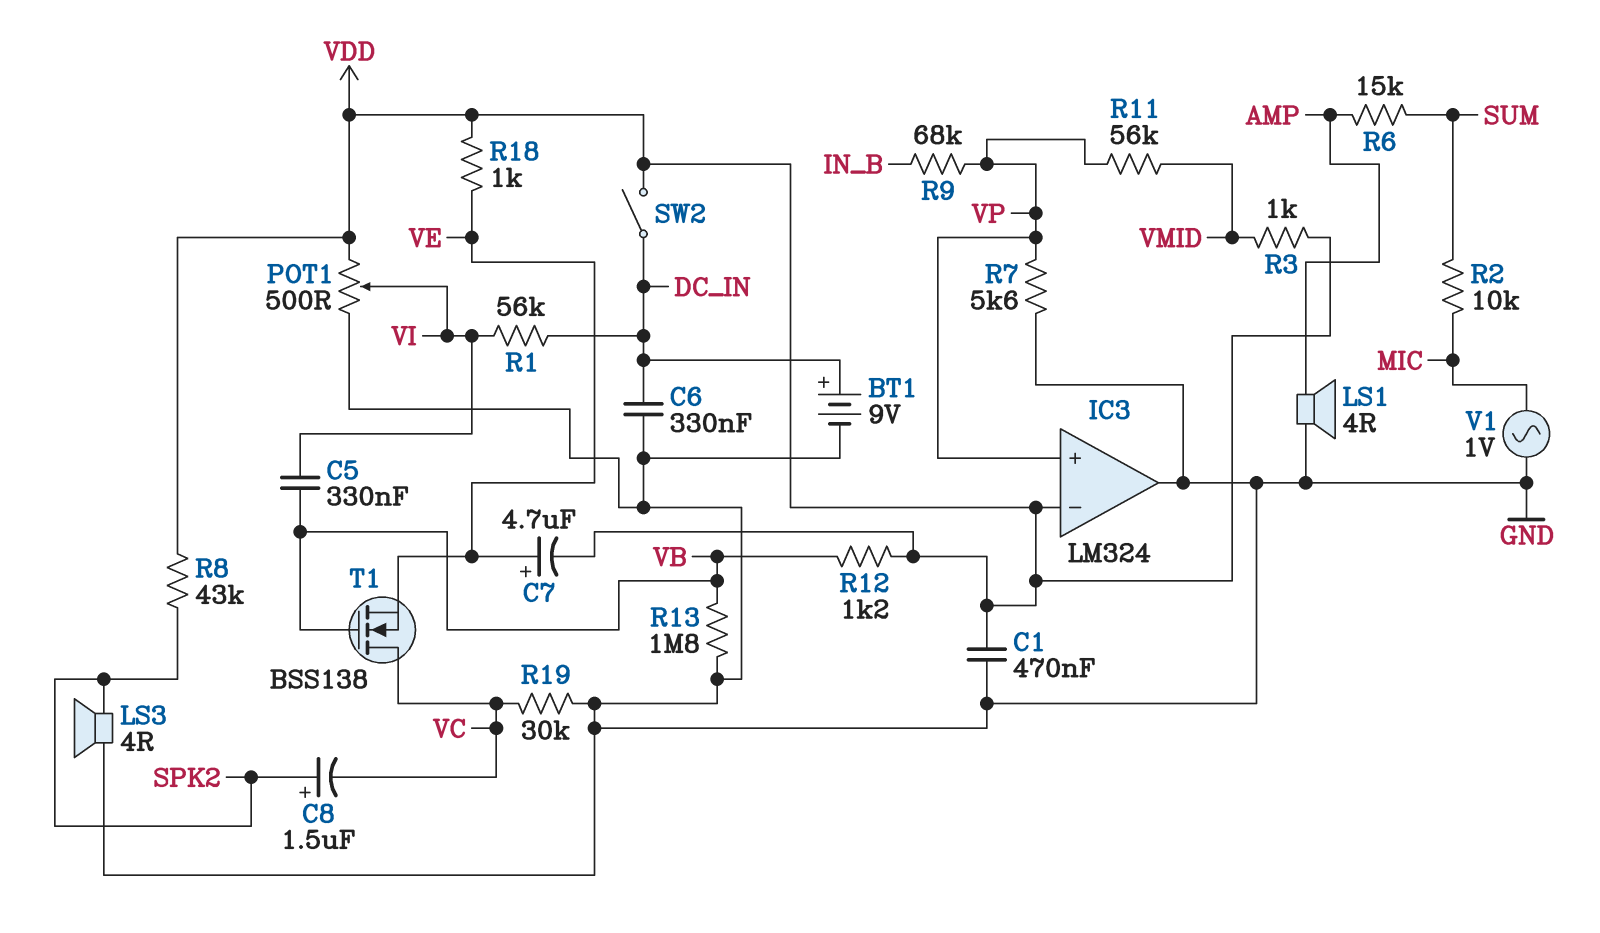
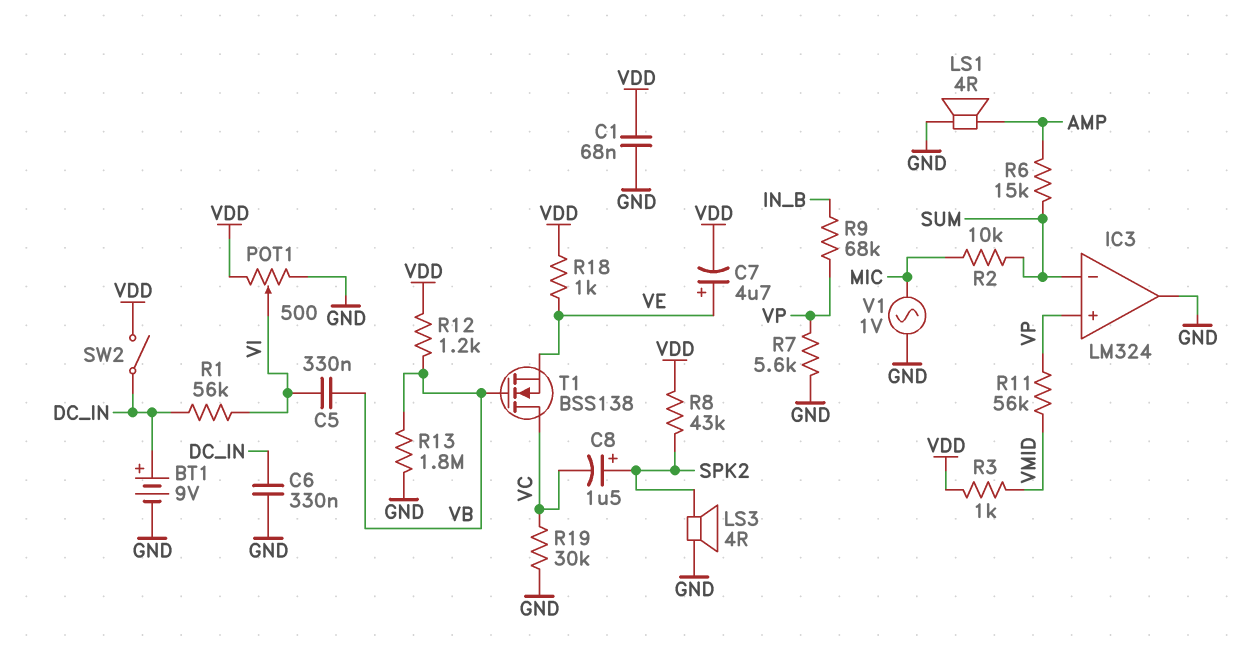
C1: 470nF (GND, VDD) -> 68nF (GND, VDD)
IC3 pin in-: VDD -> SUM

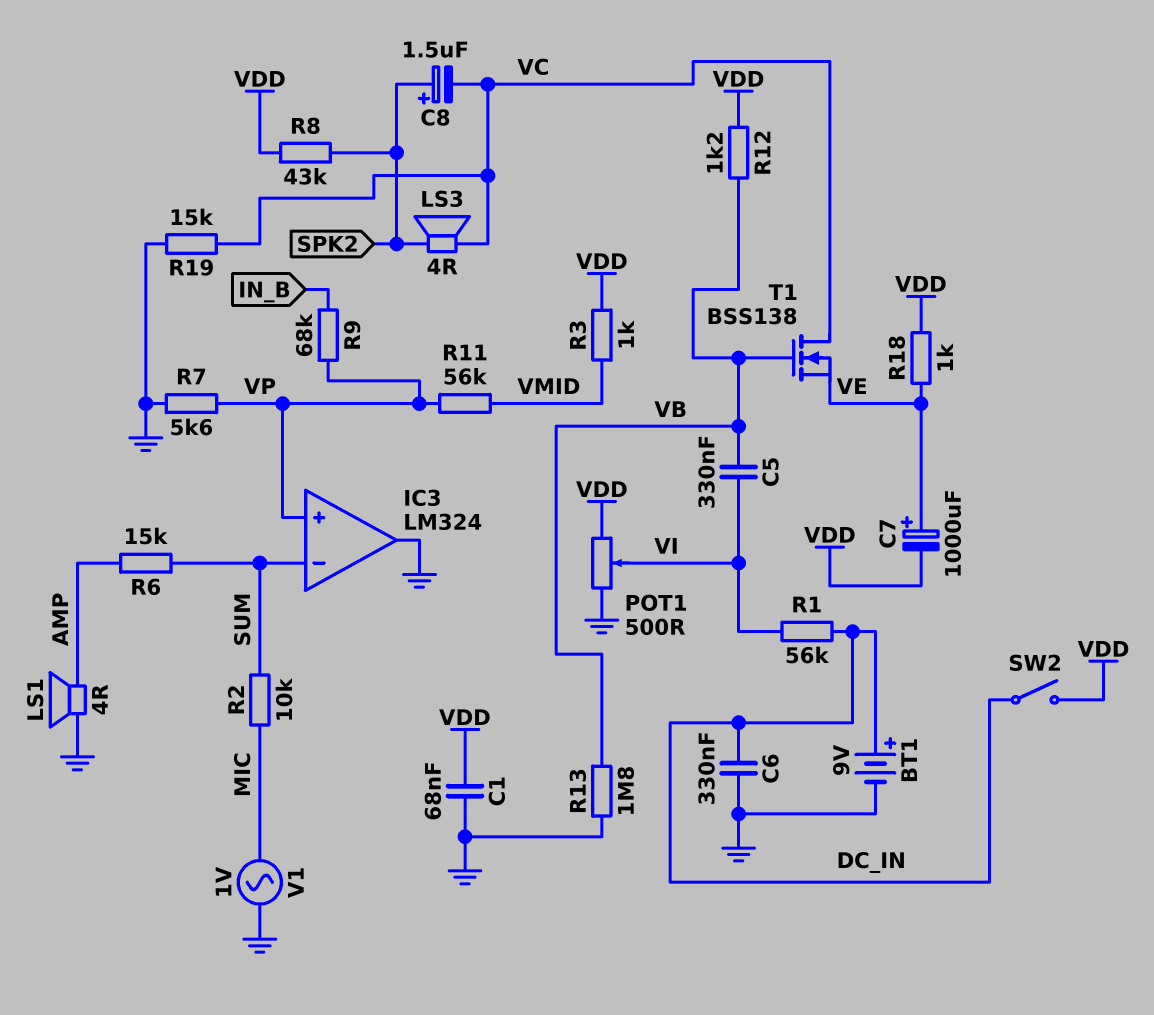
C7: 4.7uF (plus VE, minus VDD) -> 1000uF (plus VE, minus VDD)
LS3: speaker 4R (GND, SPK2) -> speaker 4R (SPK2, VC)
R19: 30k (GND, VC) -> 15k (GND, VC)

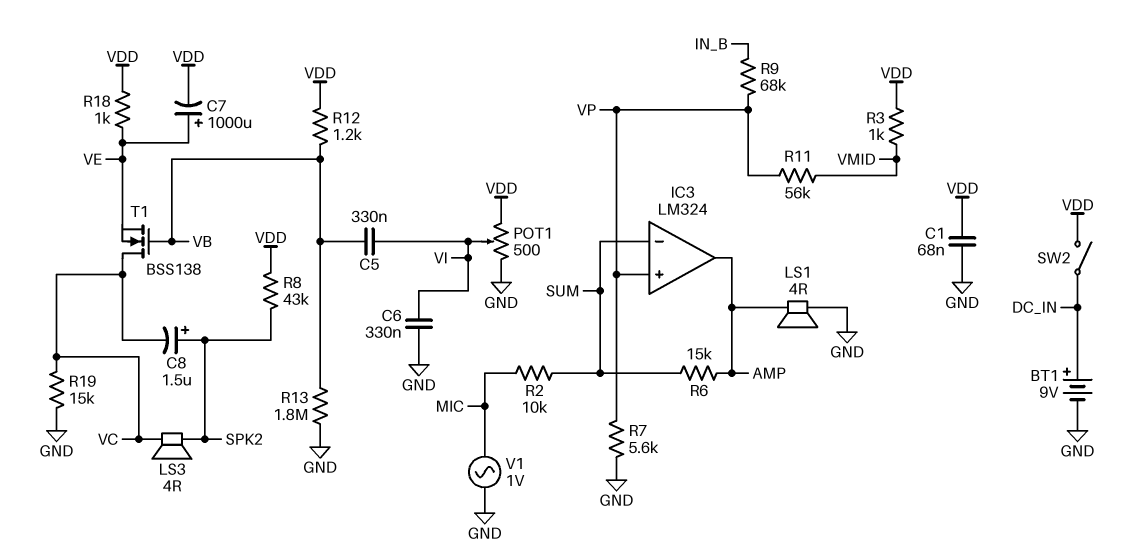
C6: 330nF (DC_IN, GND) -> 330nF (GND, VI)
IC3 pin out: GND -> AMP
R1: 56k (DC_IN, VI) -> none

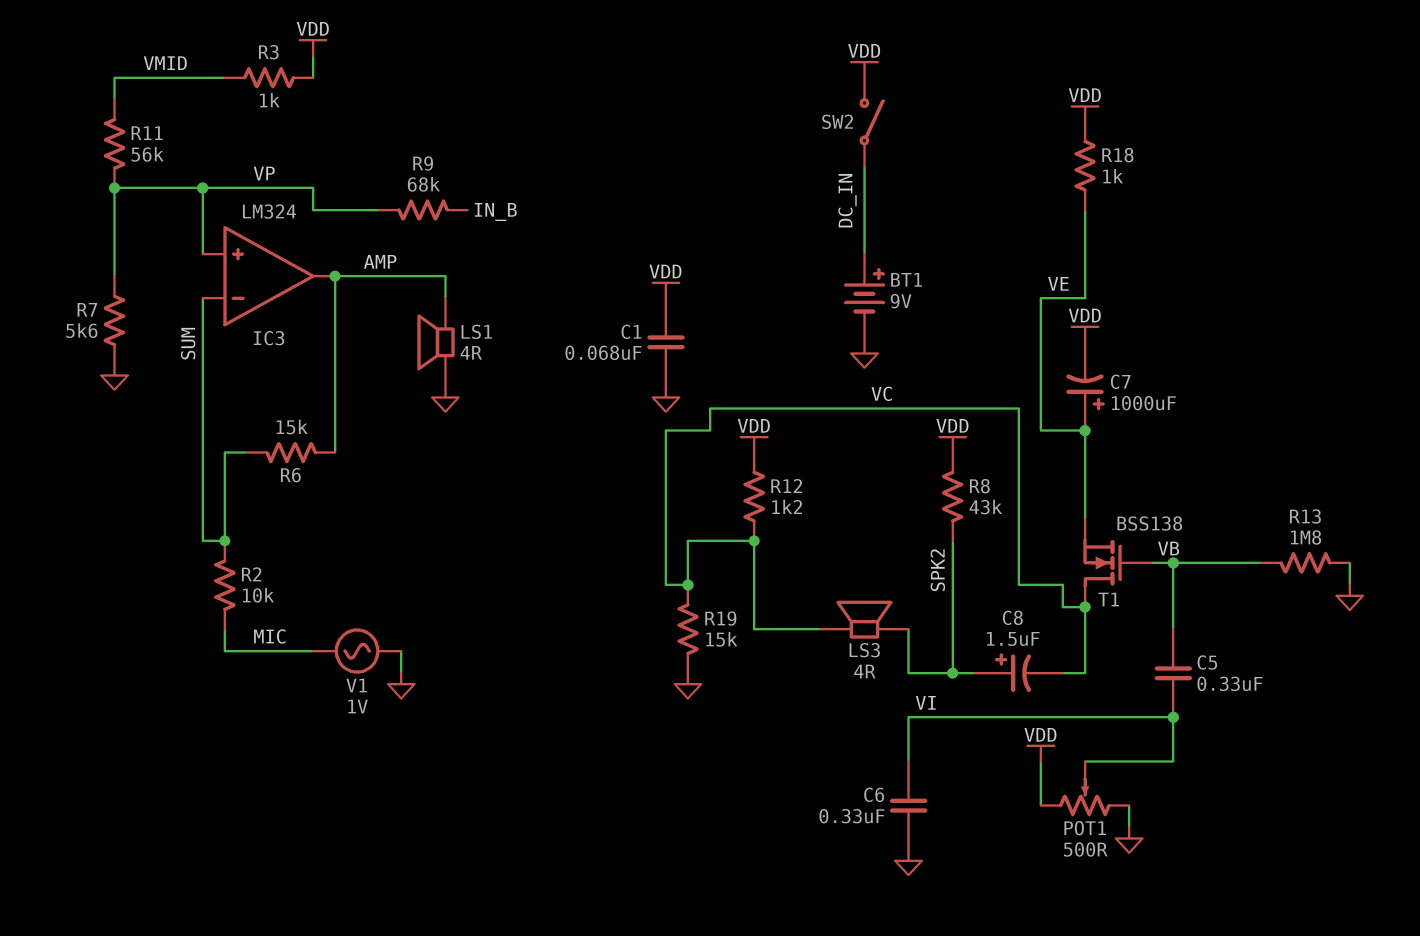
R12: 1.2k (VB, VDD) -> 1.2k (VC, VDD)

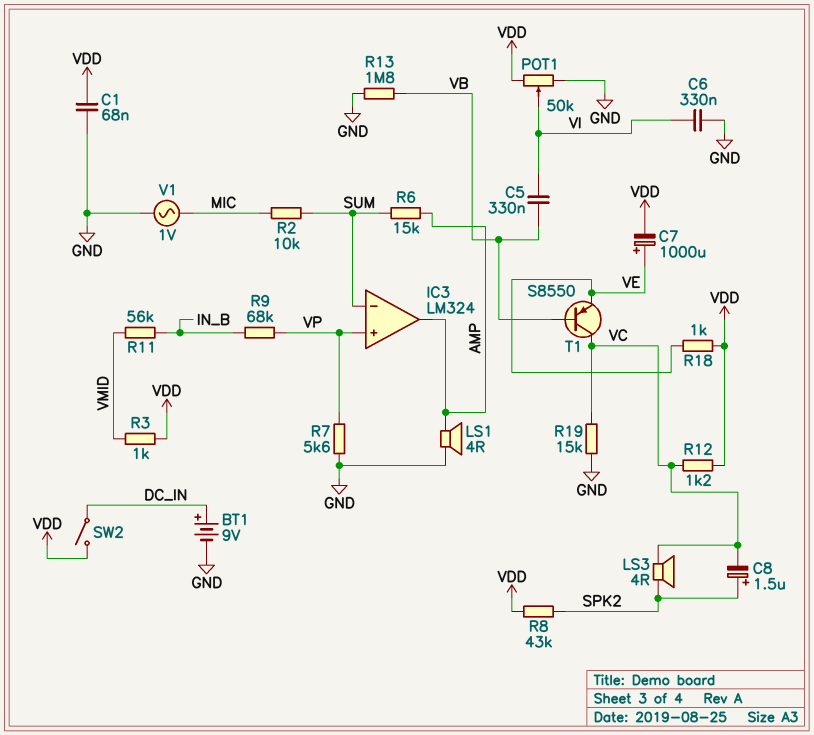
POT1: 500 (GND, VDD, wiper VI) -> 50k (GND, VDD, wiper VI)
R11: 56k (VMID, VP) -> 56k (IN_B, VMID)
T1: NMOS BSS138 (G VB, D VC, S VE) -> PNP S8550 (B VB, C VC, E VE)

